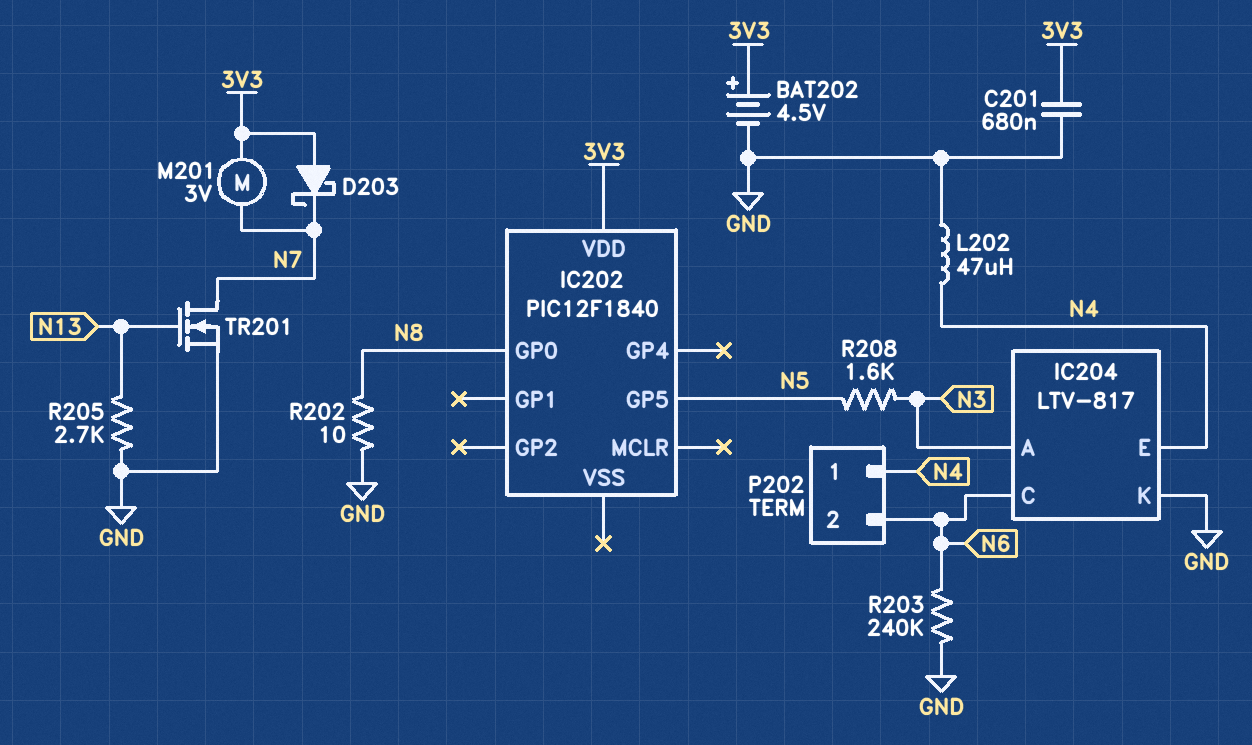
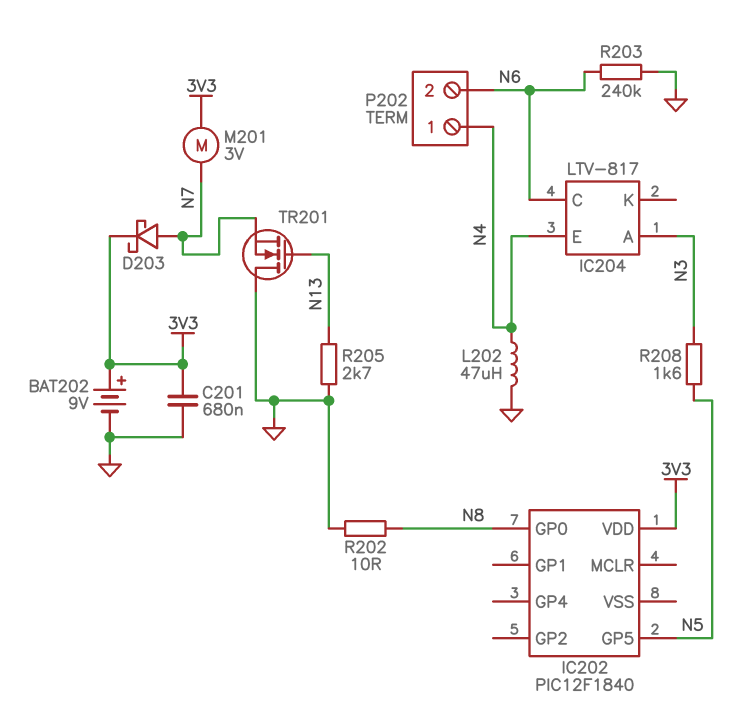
BAT202: 4.5V (plus 3V3, minus GND) -> 9V (plus 3V3, minus GND)
D203: schottky (A 3V3, K N7) -> schottky (A N7, K 3V3)
IC204 pin K: GND -> none
TR201: NMOS (G N13, D N7, S GND) -> NMOS (G N13, D GND, S N7)

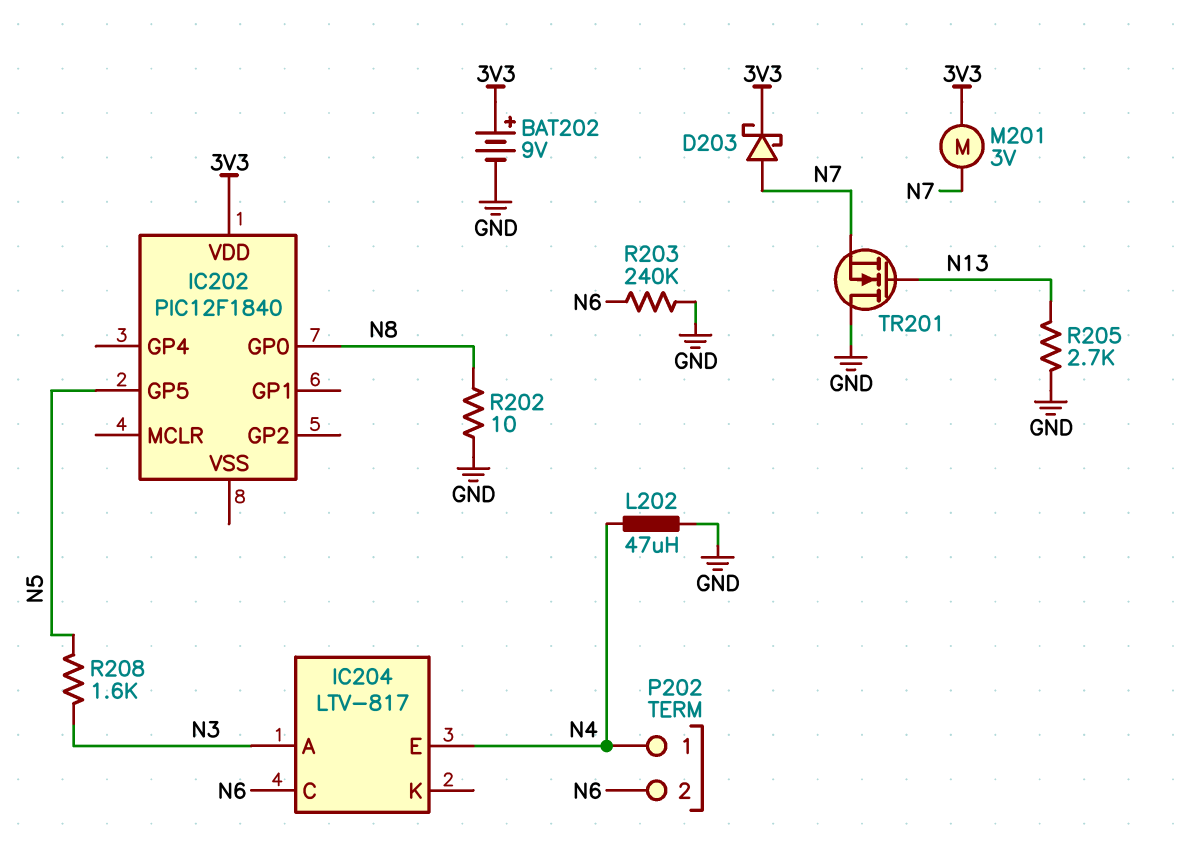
C201: 680nF (3V3, GND) -> none

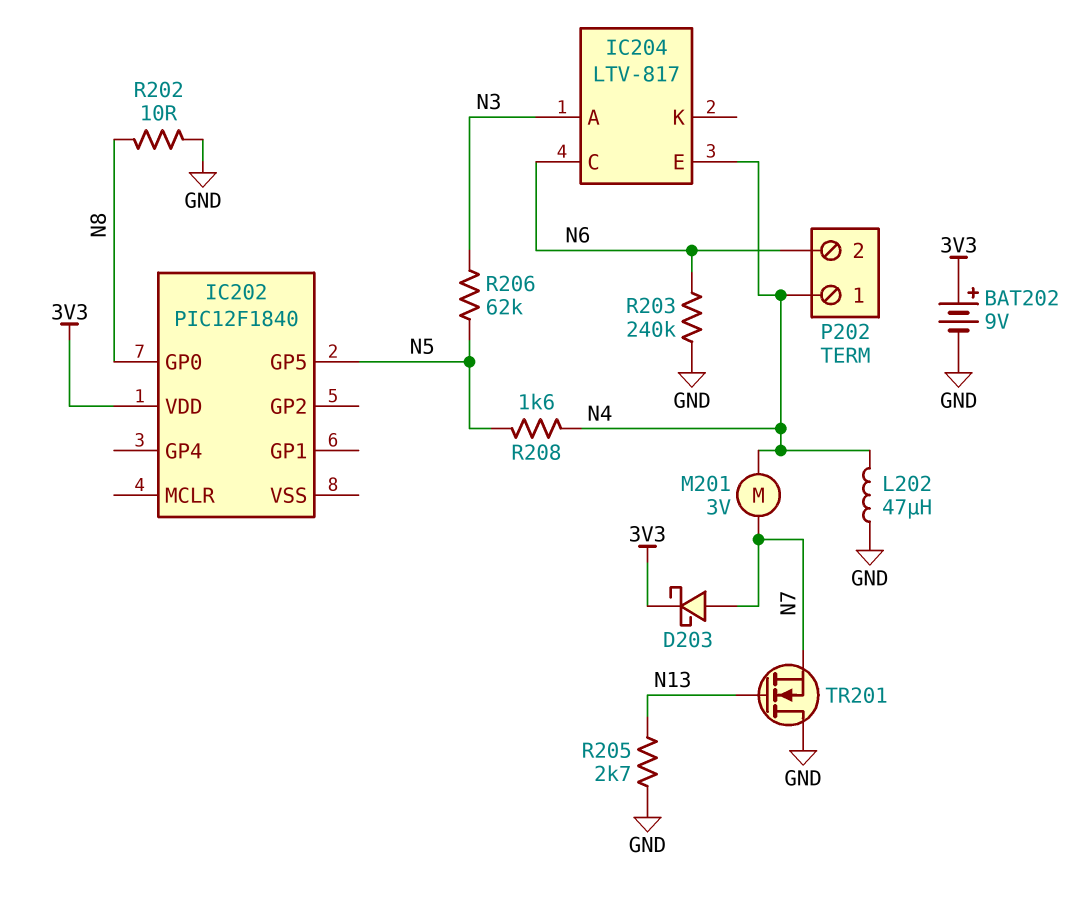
M201: motor 3V (3V3, N7) -> motor 3V (N4, N7)
R206: none -> 62k (N3, N5)
R208: 1.6k (N3, N5) -> 1.6k (N4, N5)

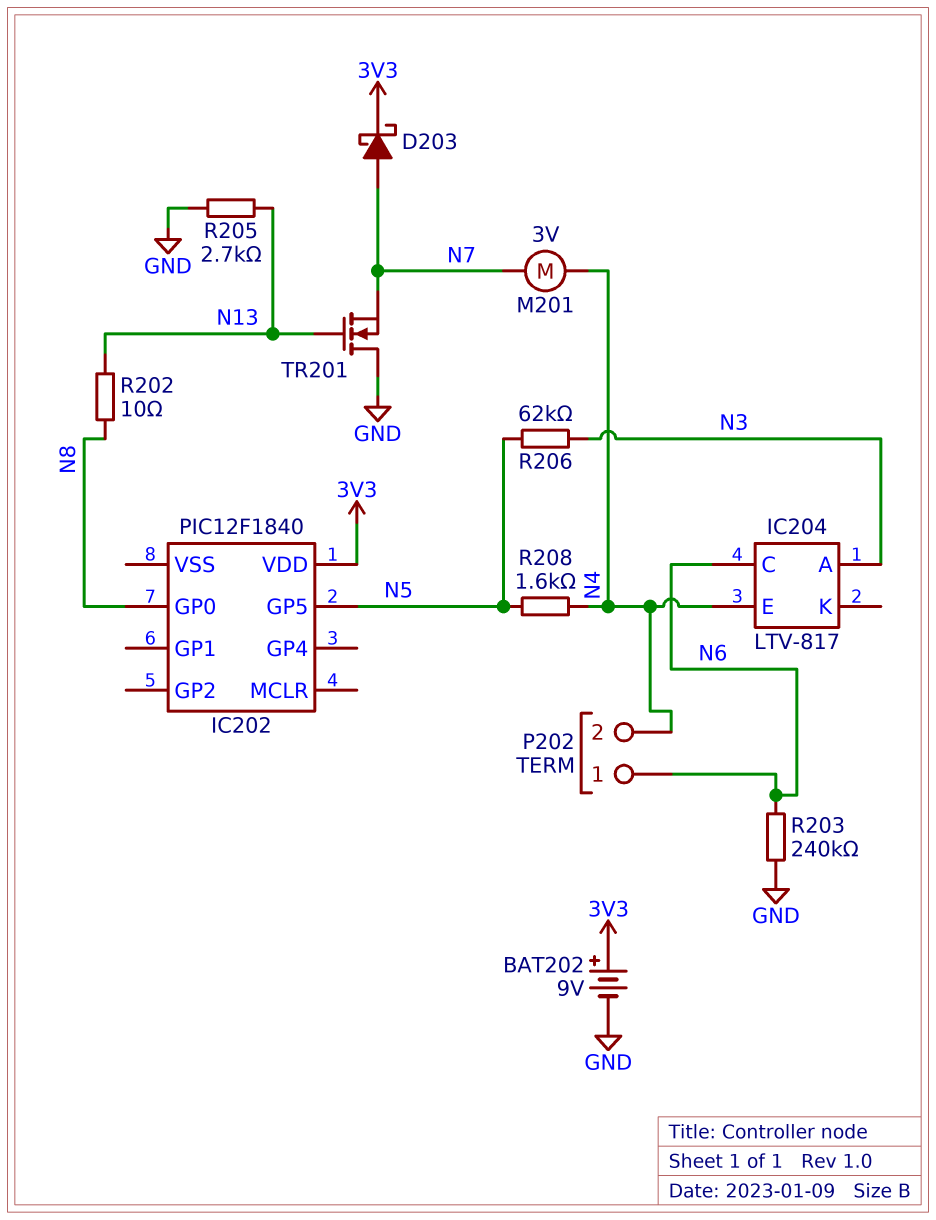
L202: 47uH (GND, N4) -> none
P202 pin 1: N4 -> N6
P202 pin 2: N6 -> N4
R202: 10 (GND, N8) -> 10 (N8, N13)

